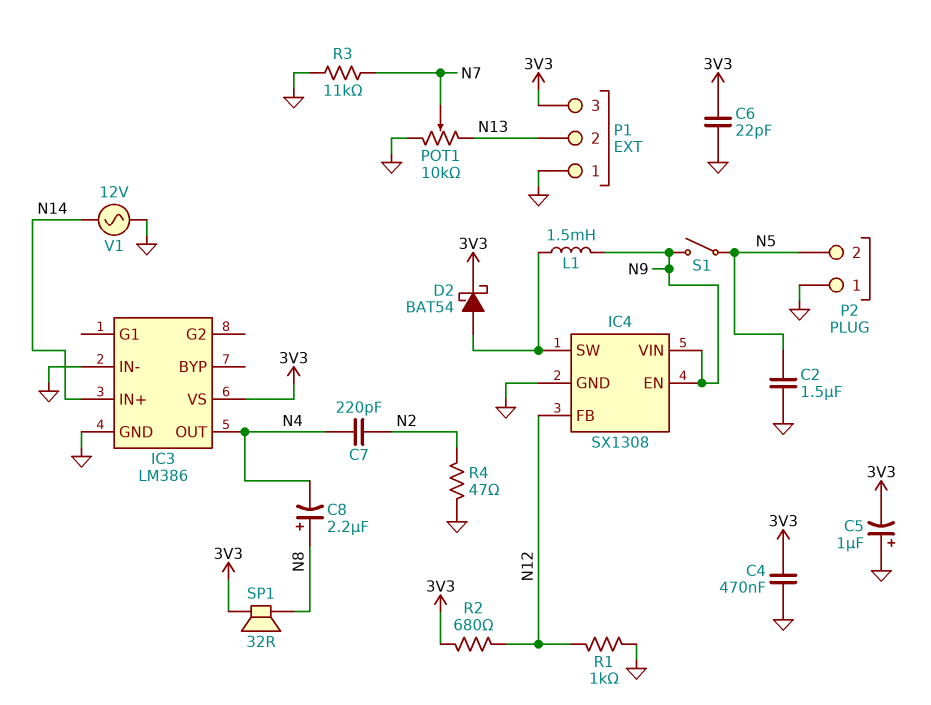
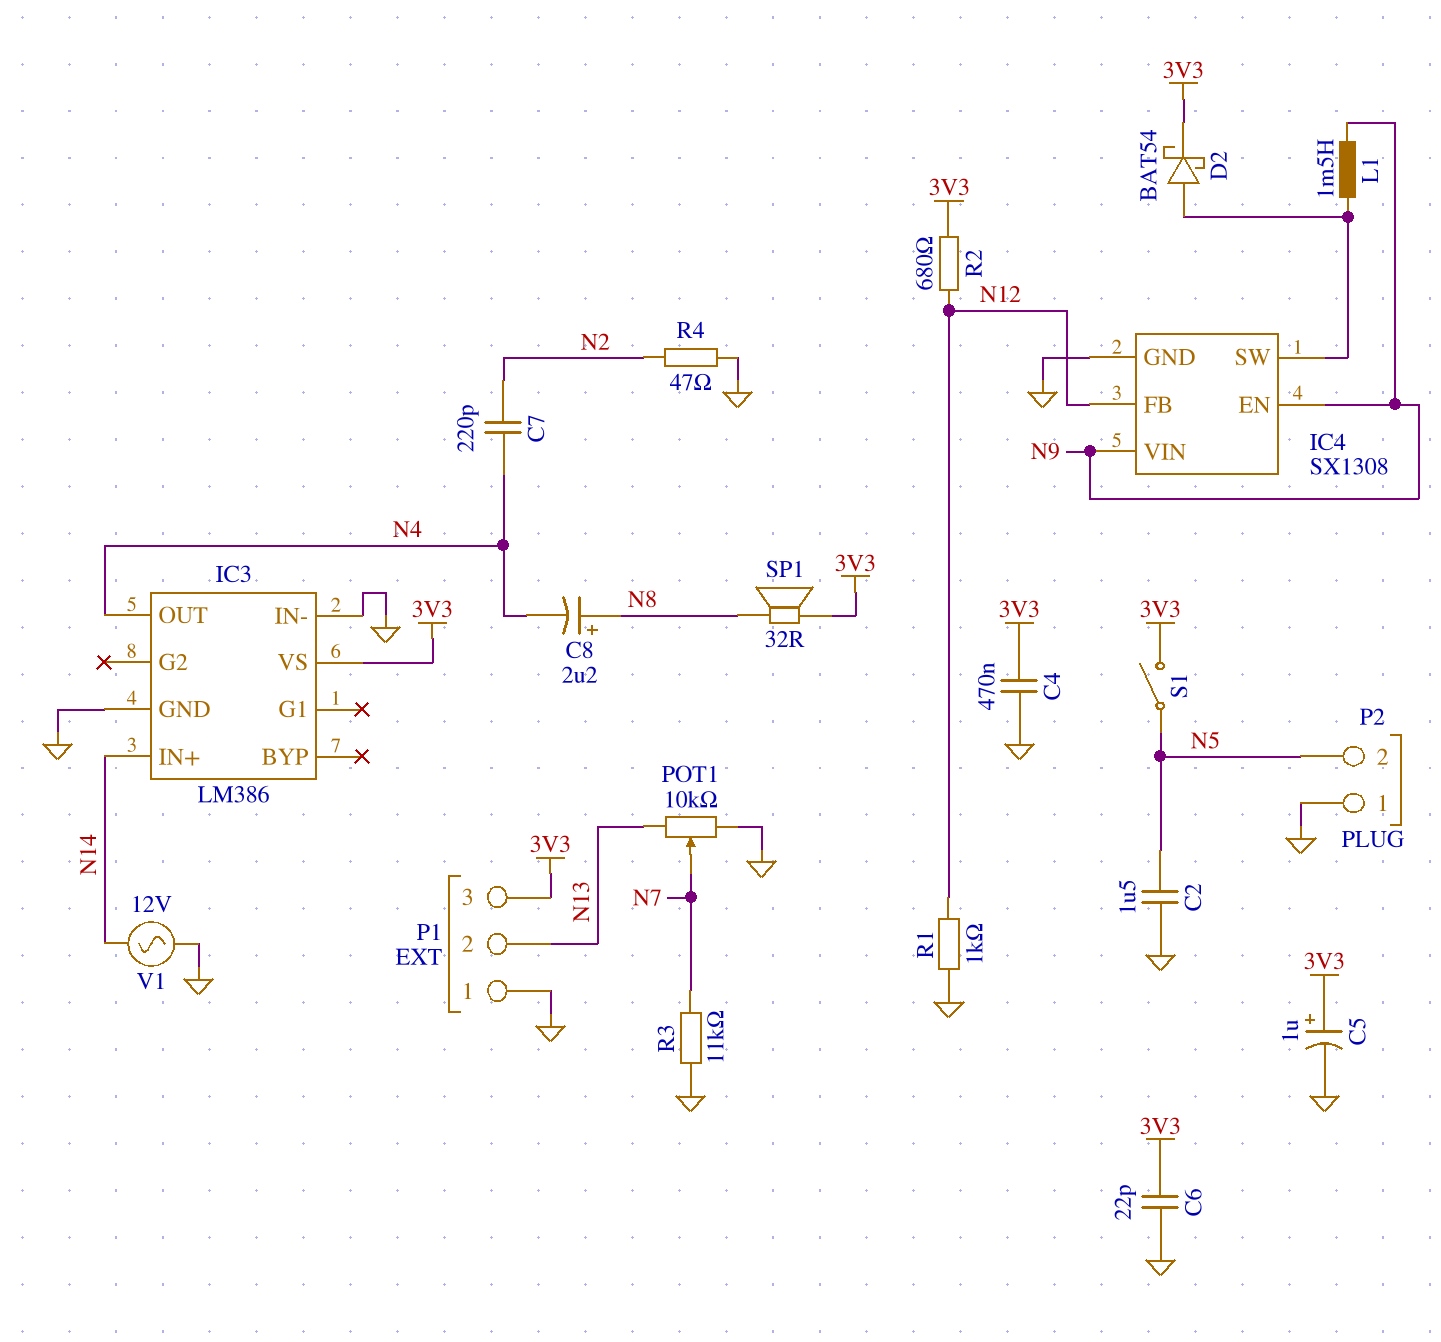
C5: 1uF (plus GND, minus 3V3) -> 1uF (plus 3V3, minus GND)
S1: switch (N5, N9) -> switch (3V3, N5)

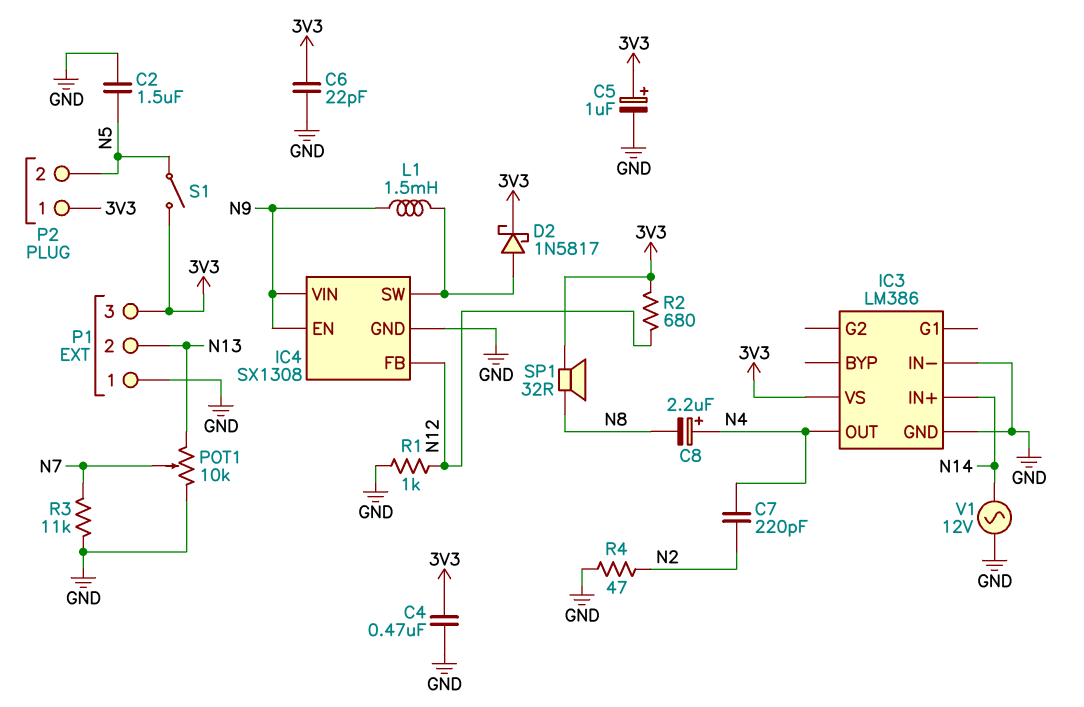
C8: 2.2uF (plus N8, minus N4) -> 2.2uF (plus N4, minus N8)
D2: schottky BAT54 (A IC4/SW, K 3V3) -> schottky 1N5817 (A IC4/SW, K 3V3)
P2 pin 1: GND -> 3V3

